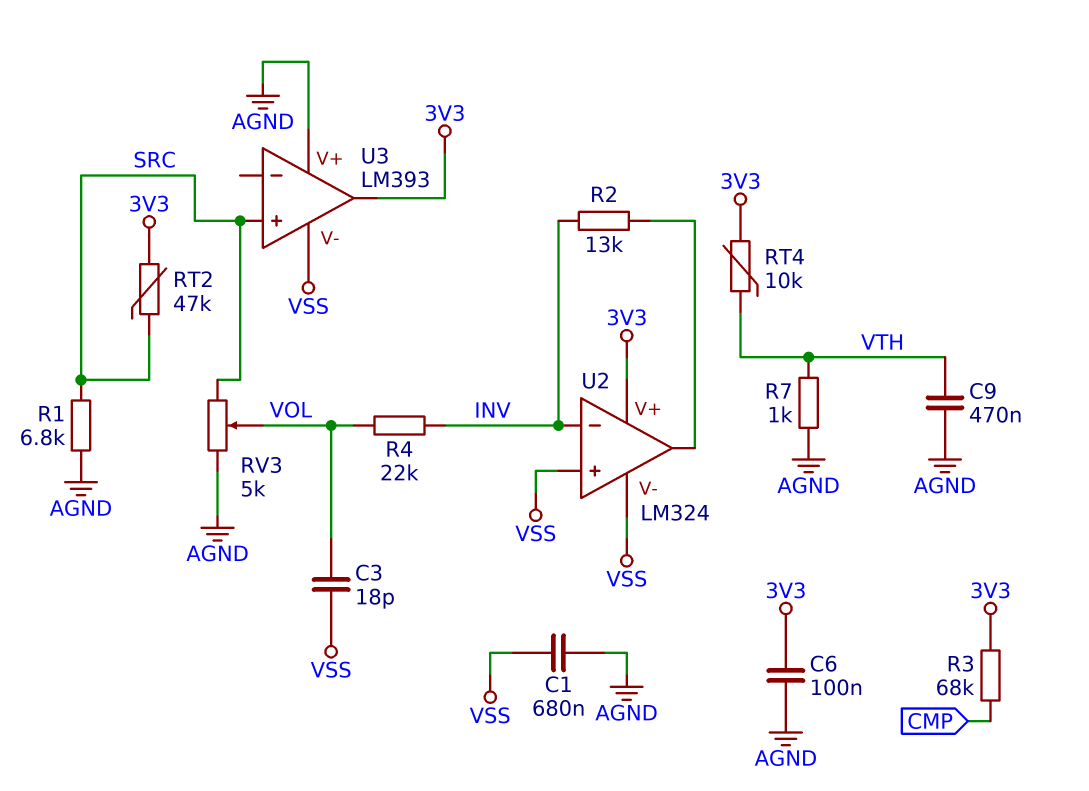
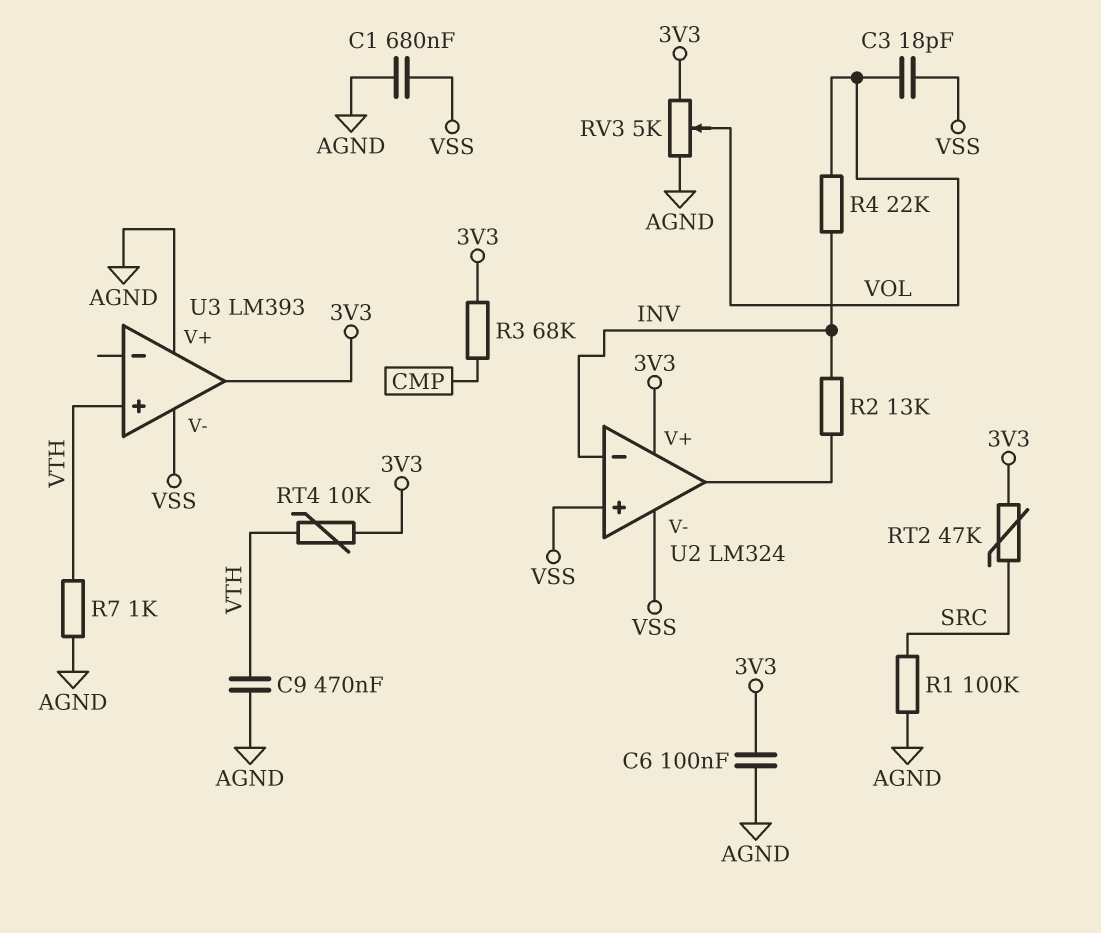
R1: 6.8k (AGND, SRC) -> 100k (AGND, SRC)
RV3: 5k (AGND, SRC, wiper VOL) -> 5k (3V3, AGND, wiper VOL)
U3 pin in+: SRC -> VTH

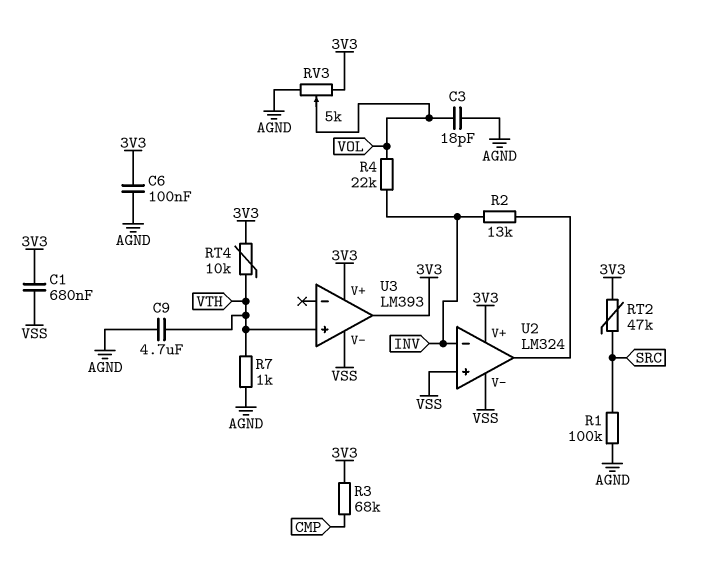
C1: 680nF (AGND, VSS) -> 680nF (3V3, VSS)
C3: 18pF (VOL, VSS) -> 18pF (AGND, VOL)
C9: 470nF (AGND, VTH) -> 4.7uF (AGND, VTH)
U3 pin V+: AGND -> 3V3

